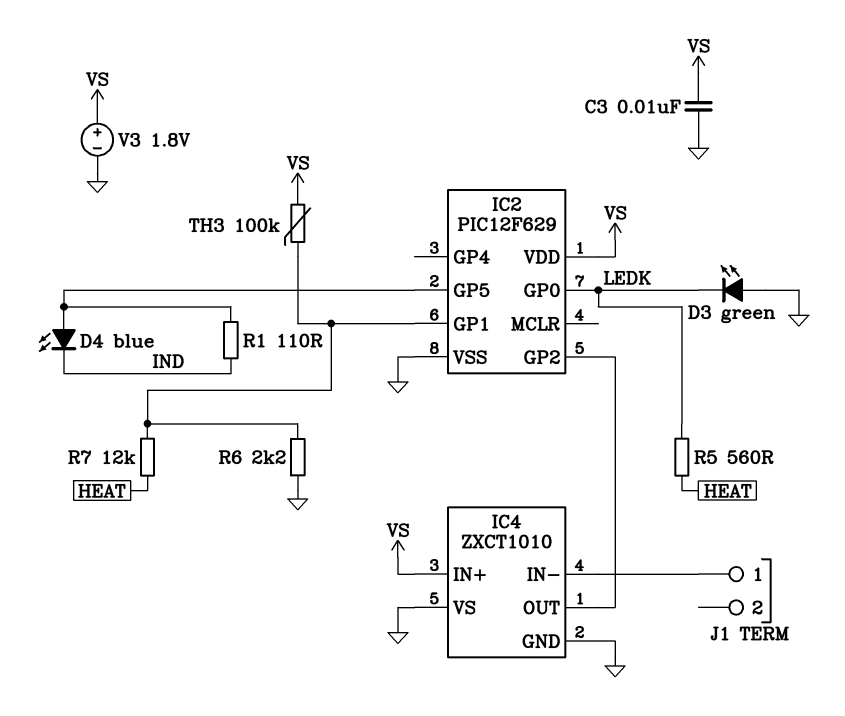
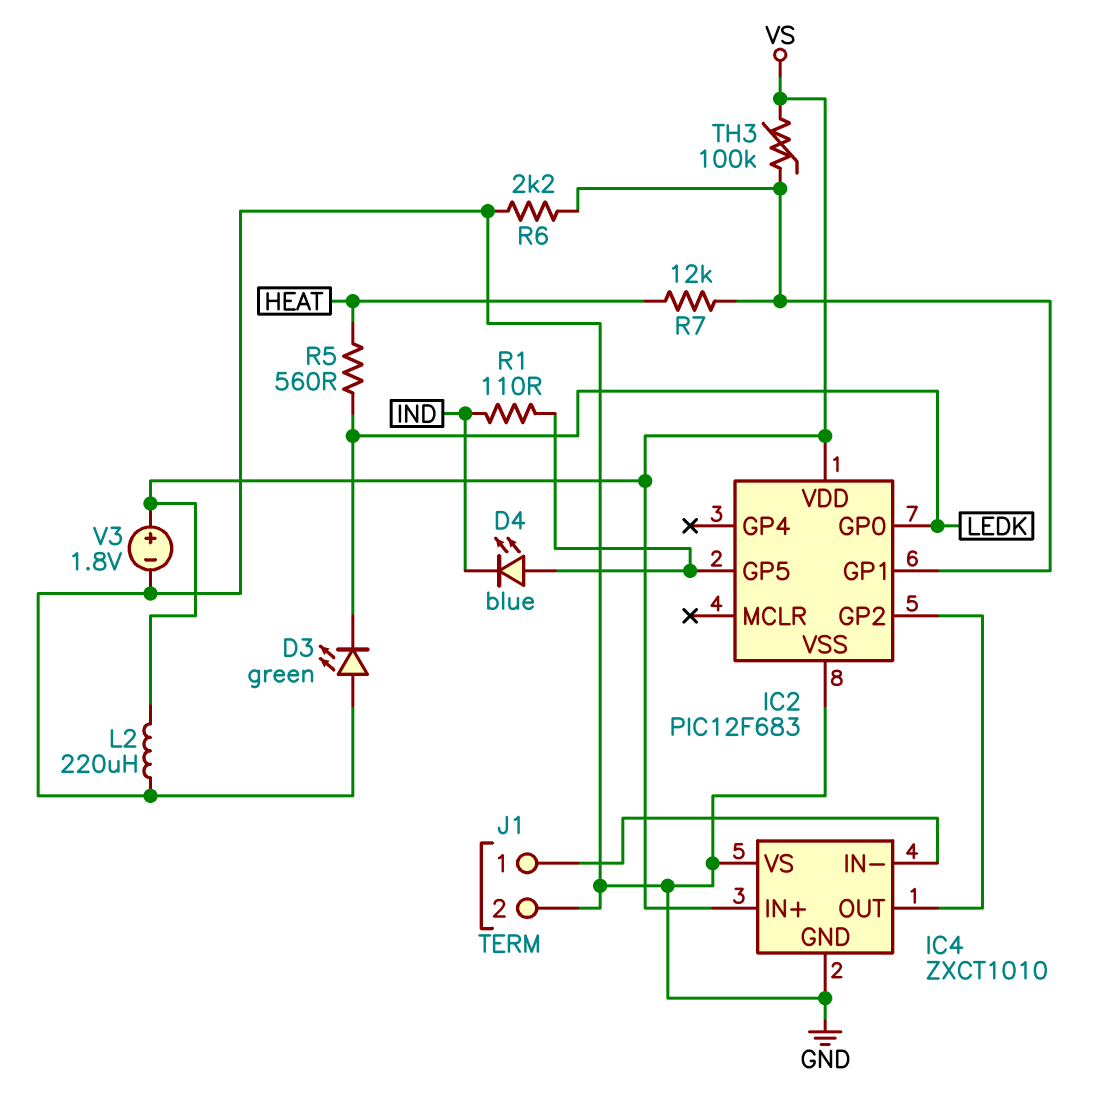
C3: 10nF (GND, VS) -> none
IC2: PIC12F629 -> PIC12F683
J1 pin 2: none -> GND
L2: none -> 220uH (GND, VS)

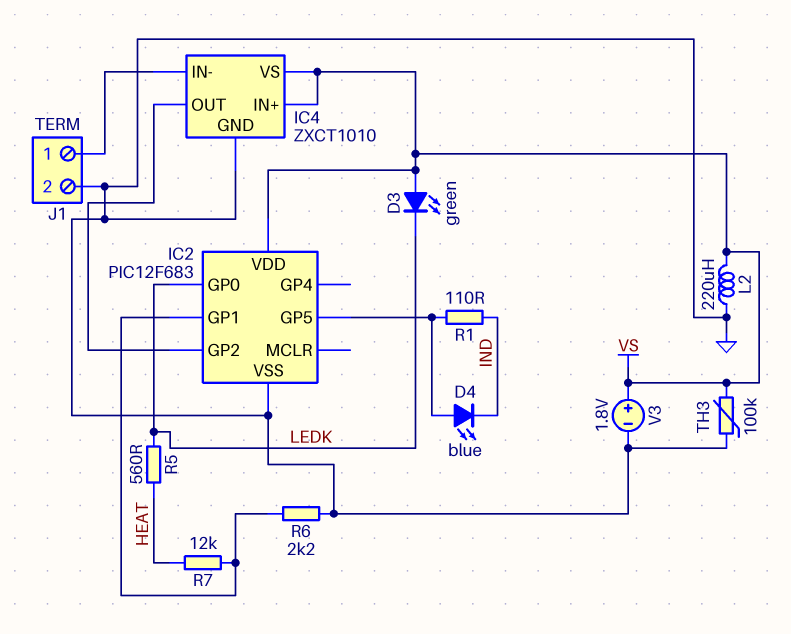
D3: LED green (A GND, K LEDK) -> LED green (A VS, K LEDK)
IC4 pin VS: GND -> VS
TH3: 100k (IC2/GP1, VS) -> 100k (GND, VS)

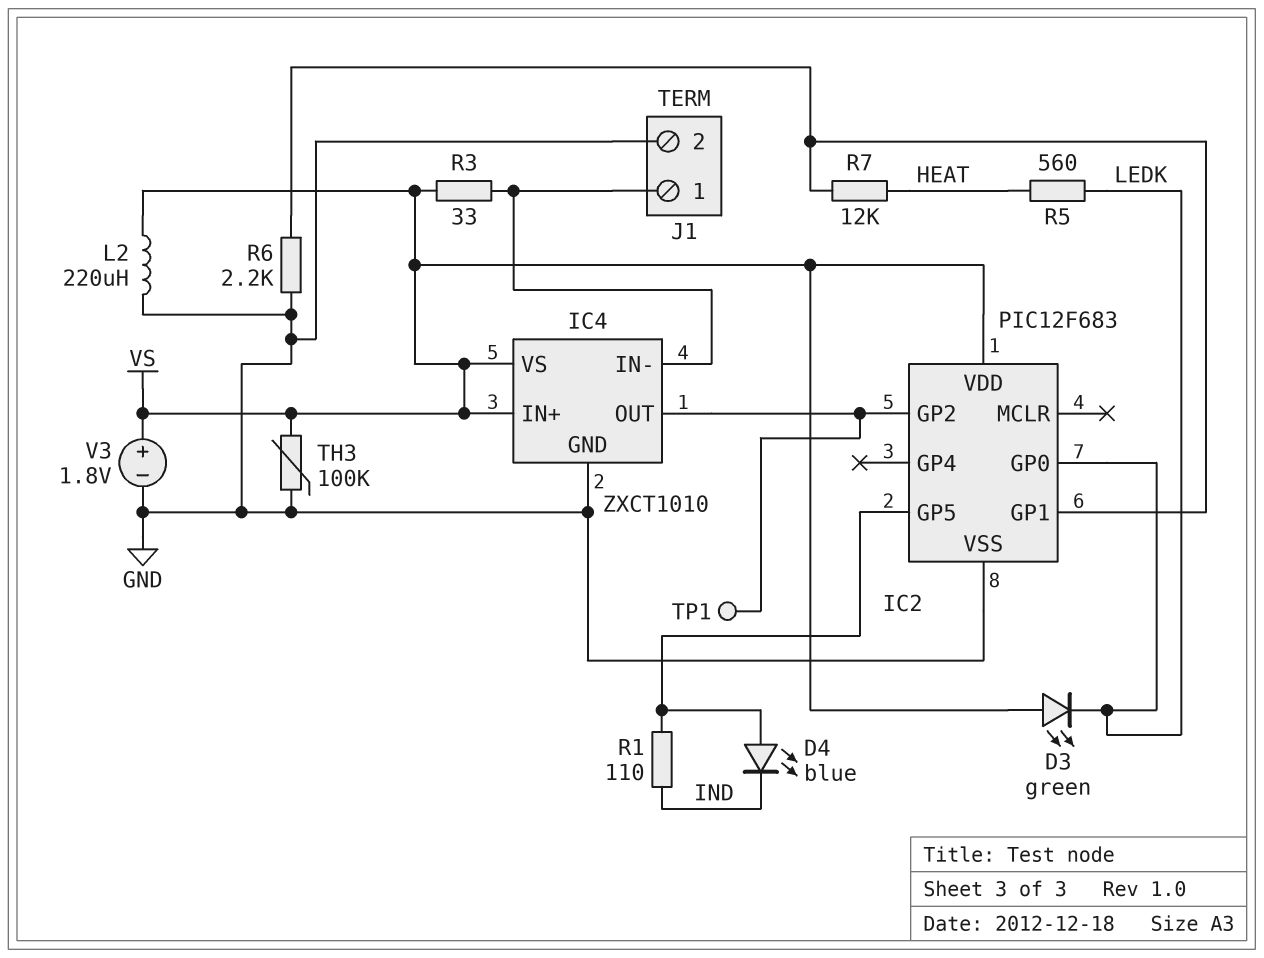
R3: none -> 33 (IC4/IN-, VS)
TP1: none -> test point (IC2/GP2)

